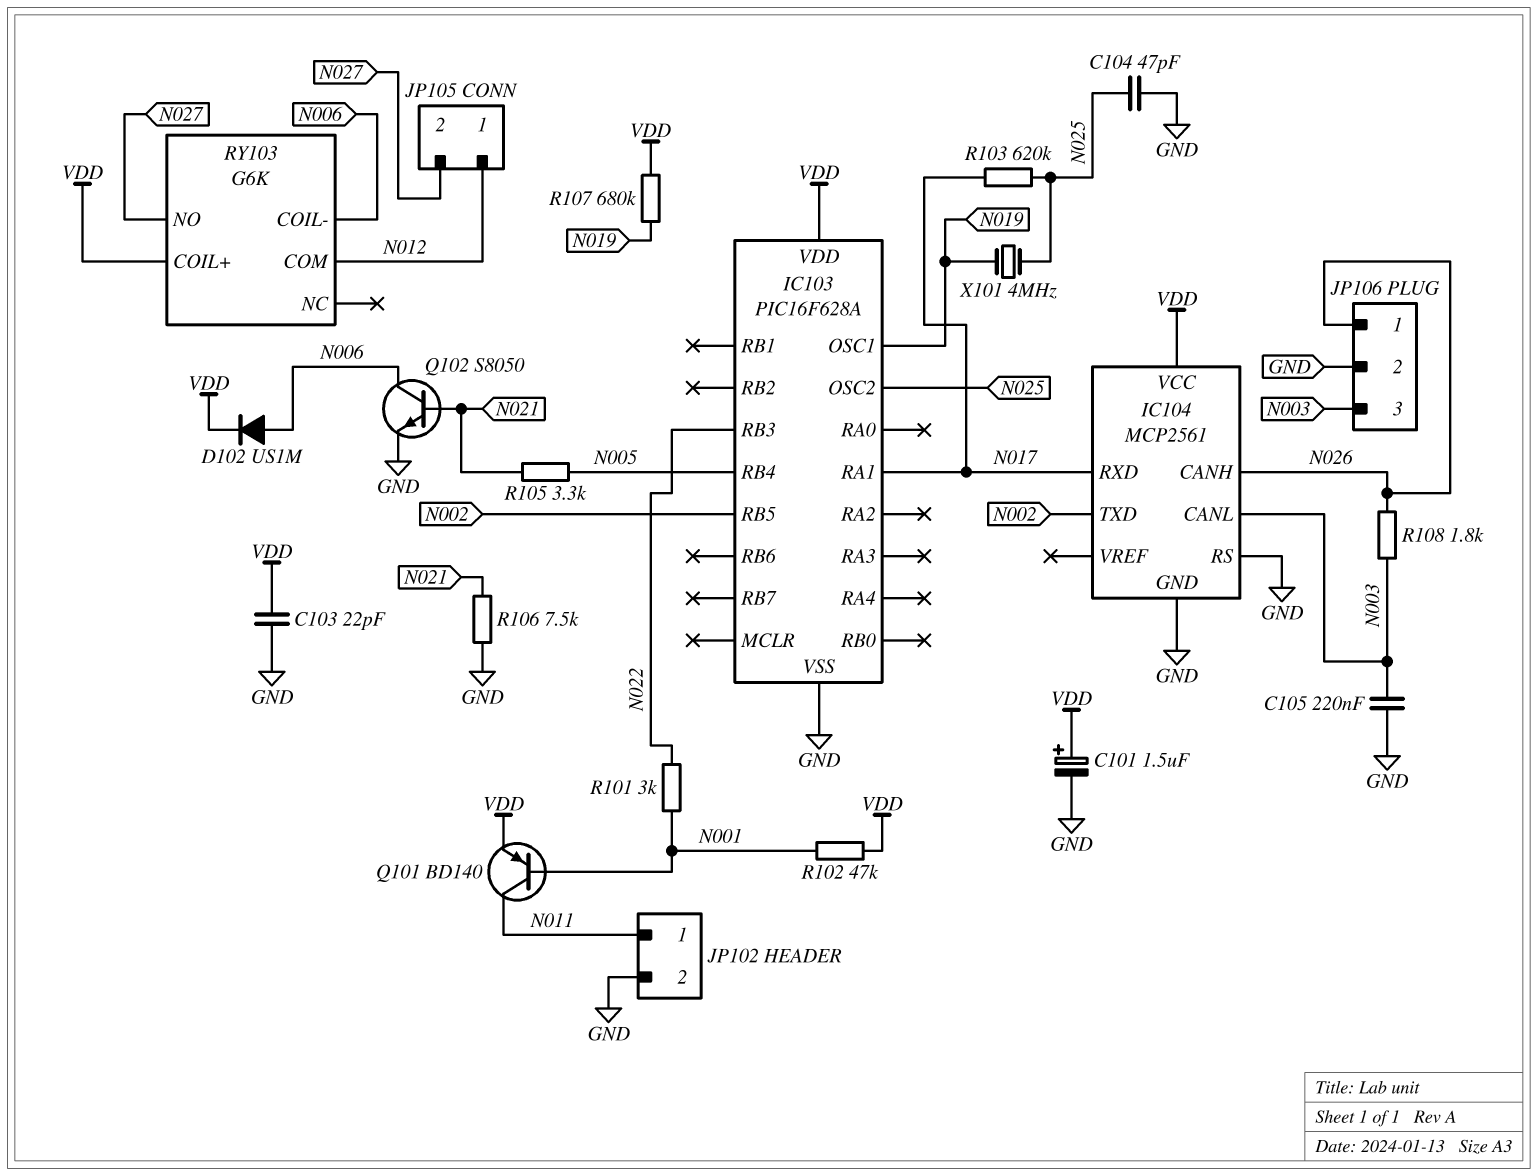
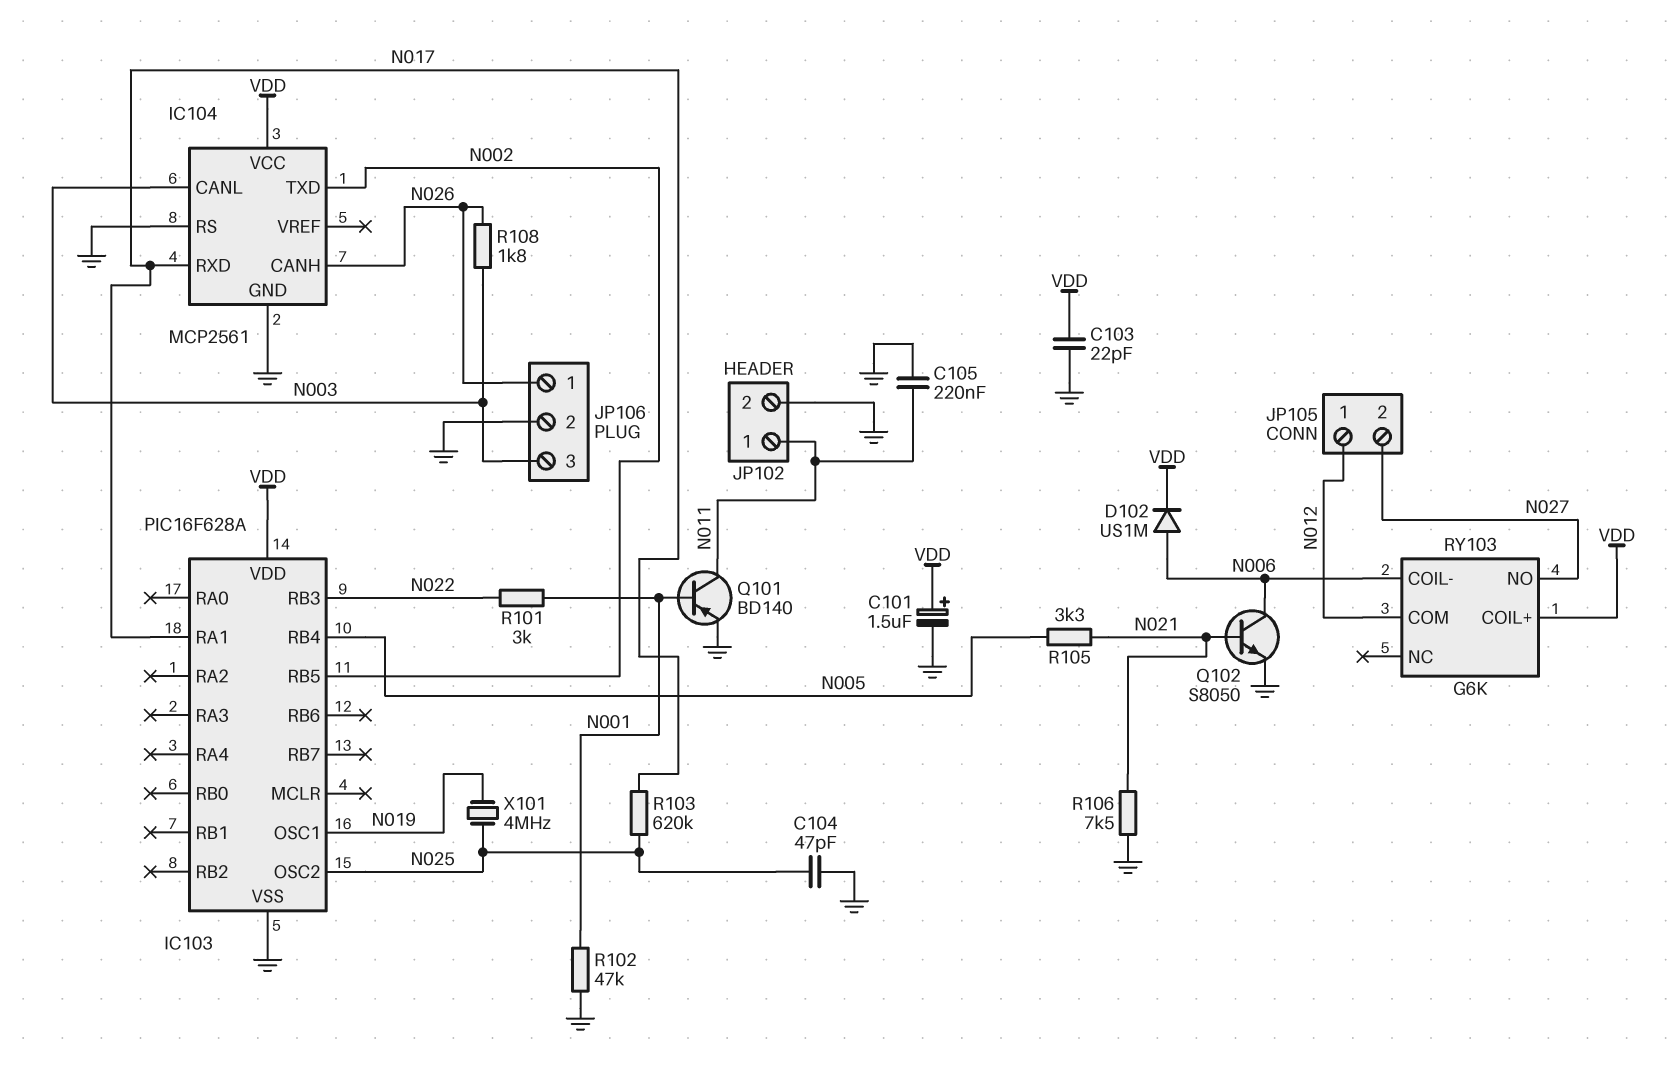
C105: 220nF (GND, N003) -> 220nF (GND, N011)
Q101: PNP BD140 (B N001, C N011, E VDD) -> PNP BD140 (B N001, C N011, E GND)
R102: 47k (N001, VDD) -> 47k (GND, N001)
R107: 680k (N019, VDD) -> none

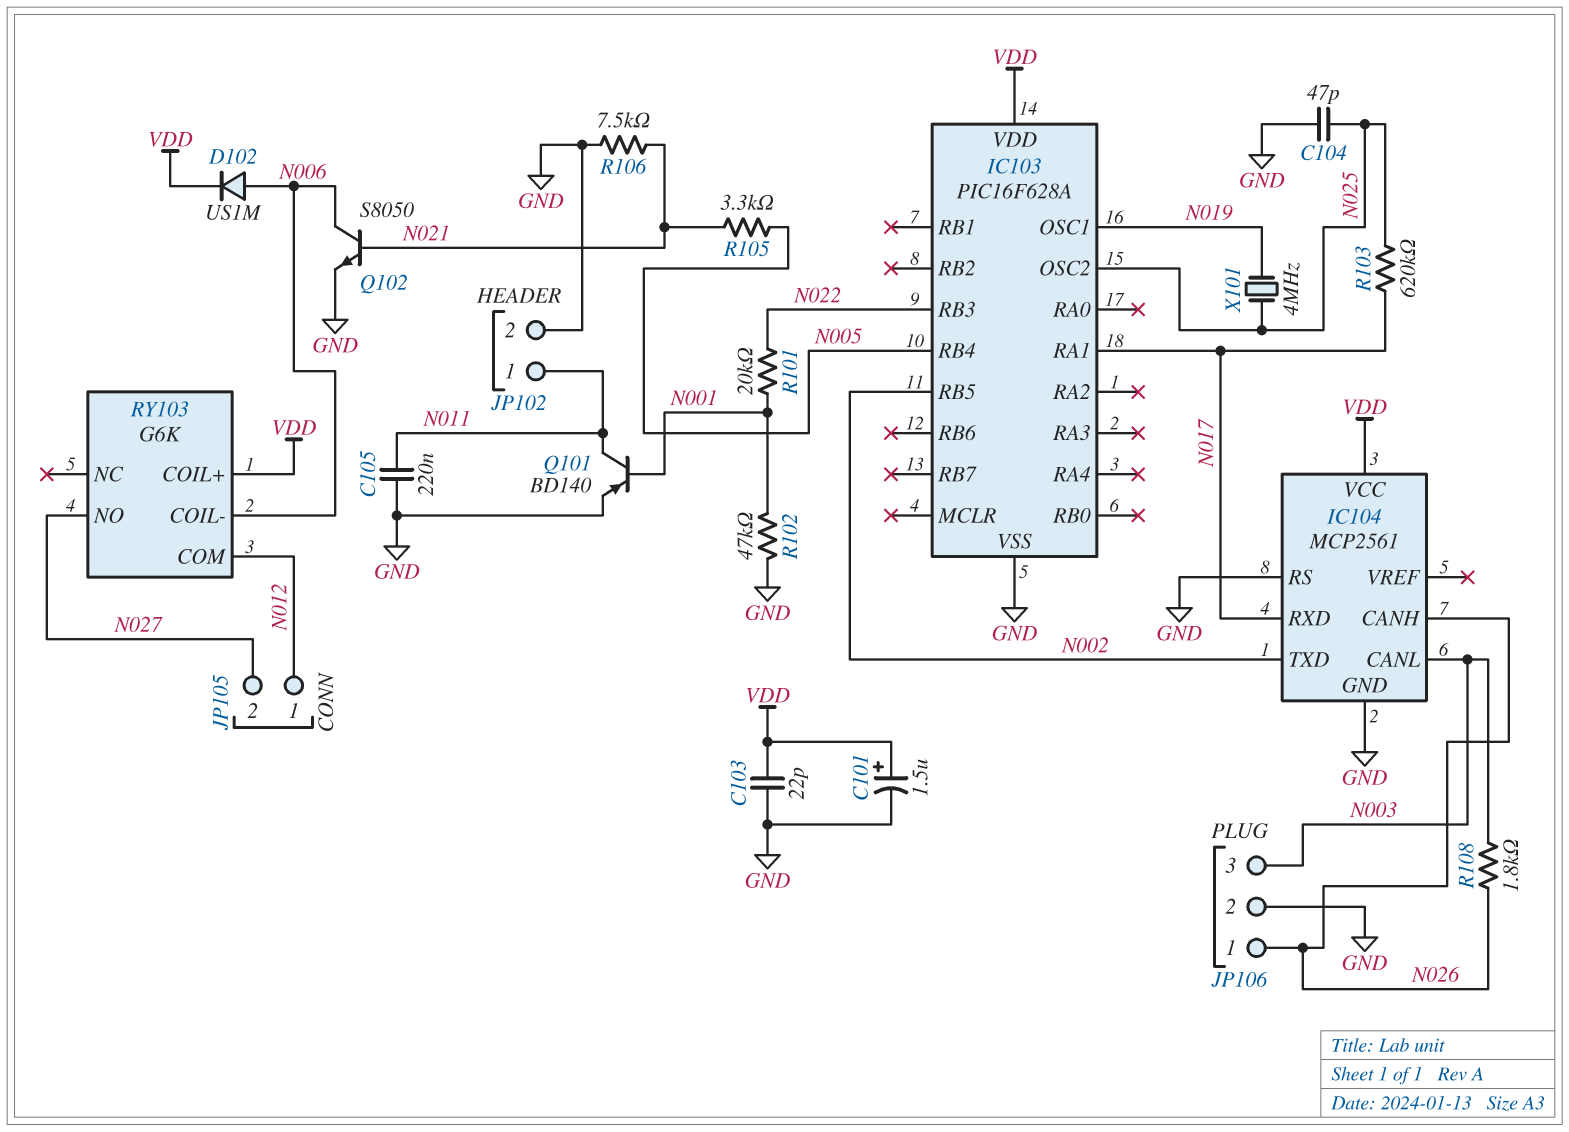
R101: 3k (N001, N022) -> 20k (N001, N022)

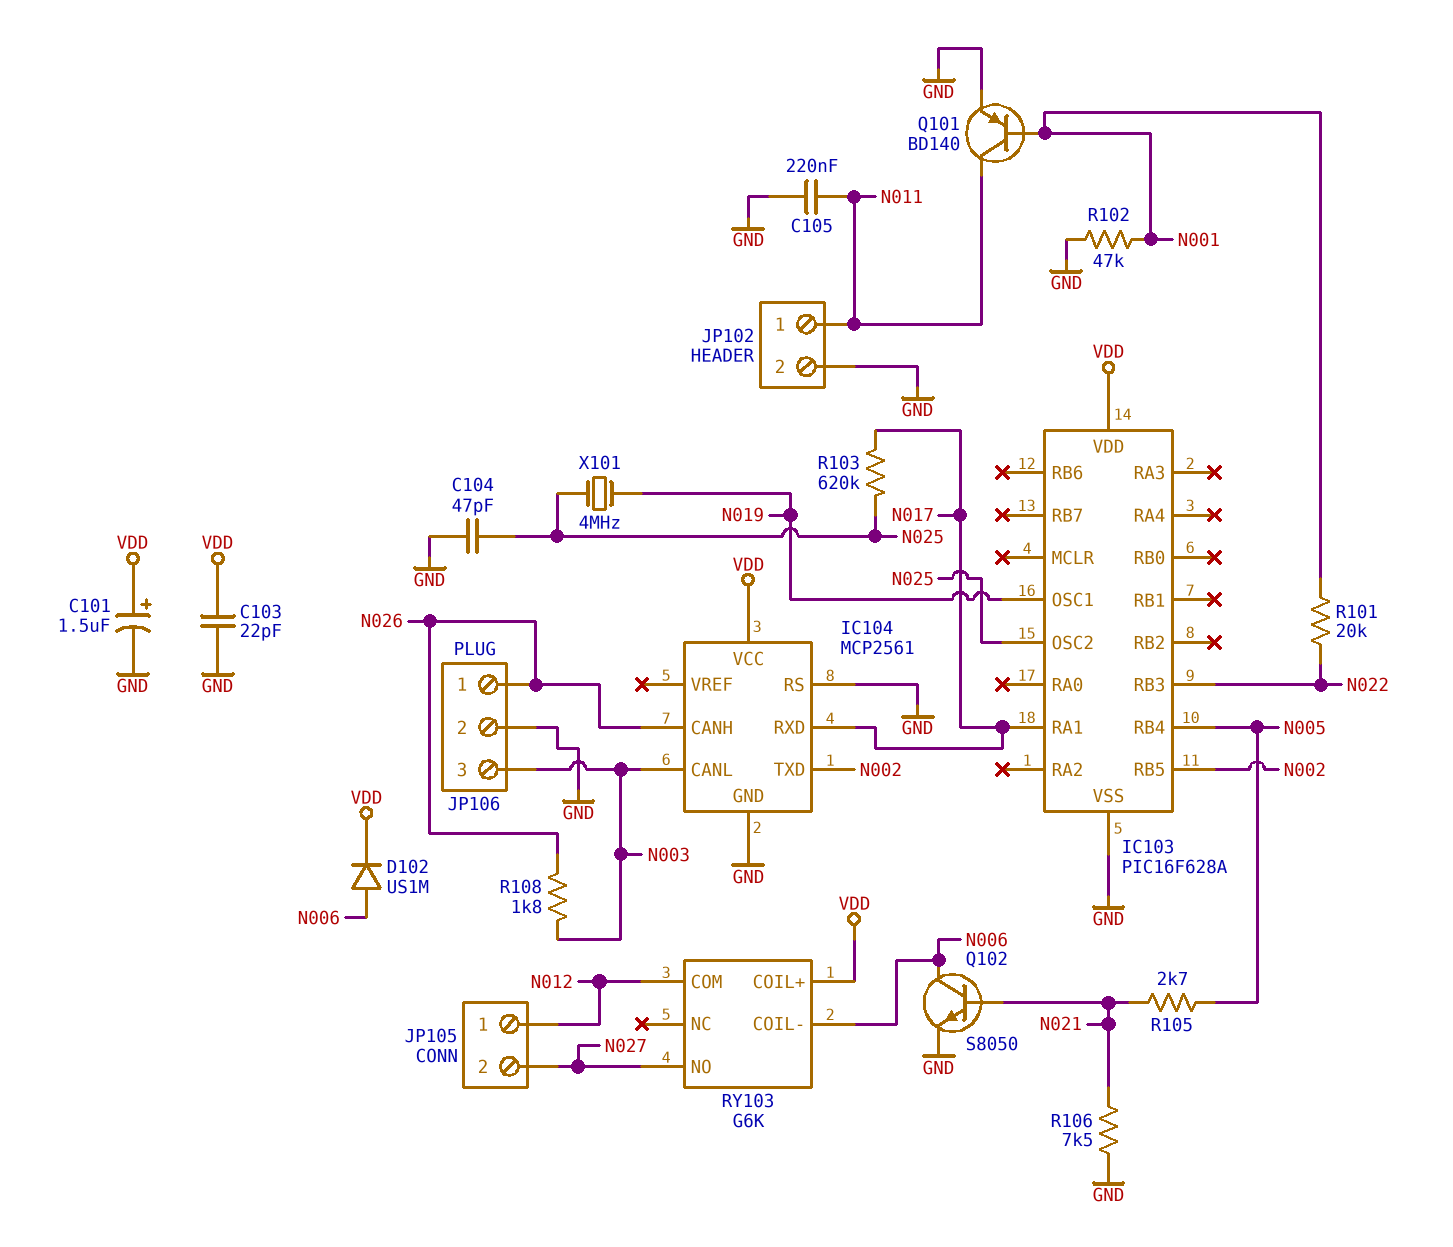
R105: 3.3k (N005, N021) -> 2.7k (N005, N021)

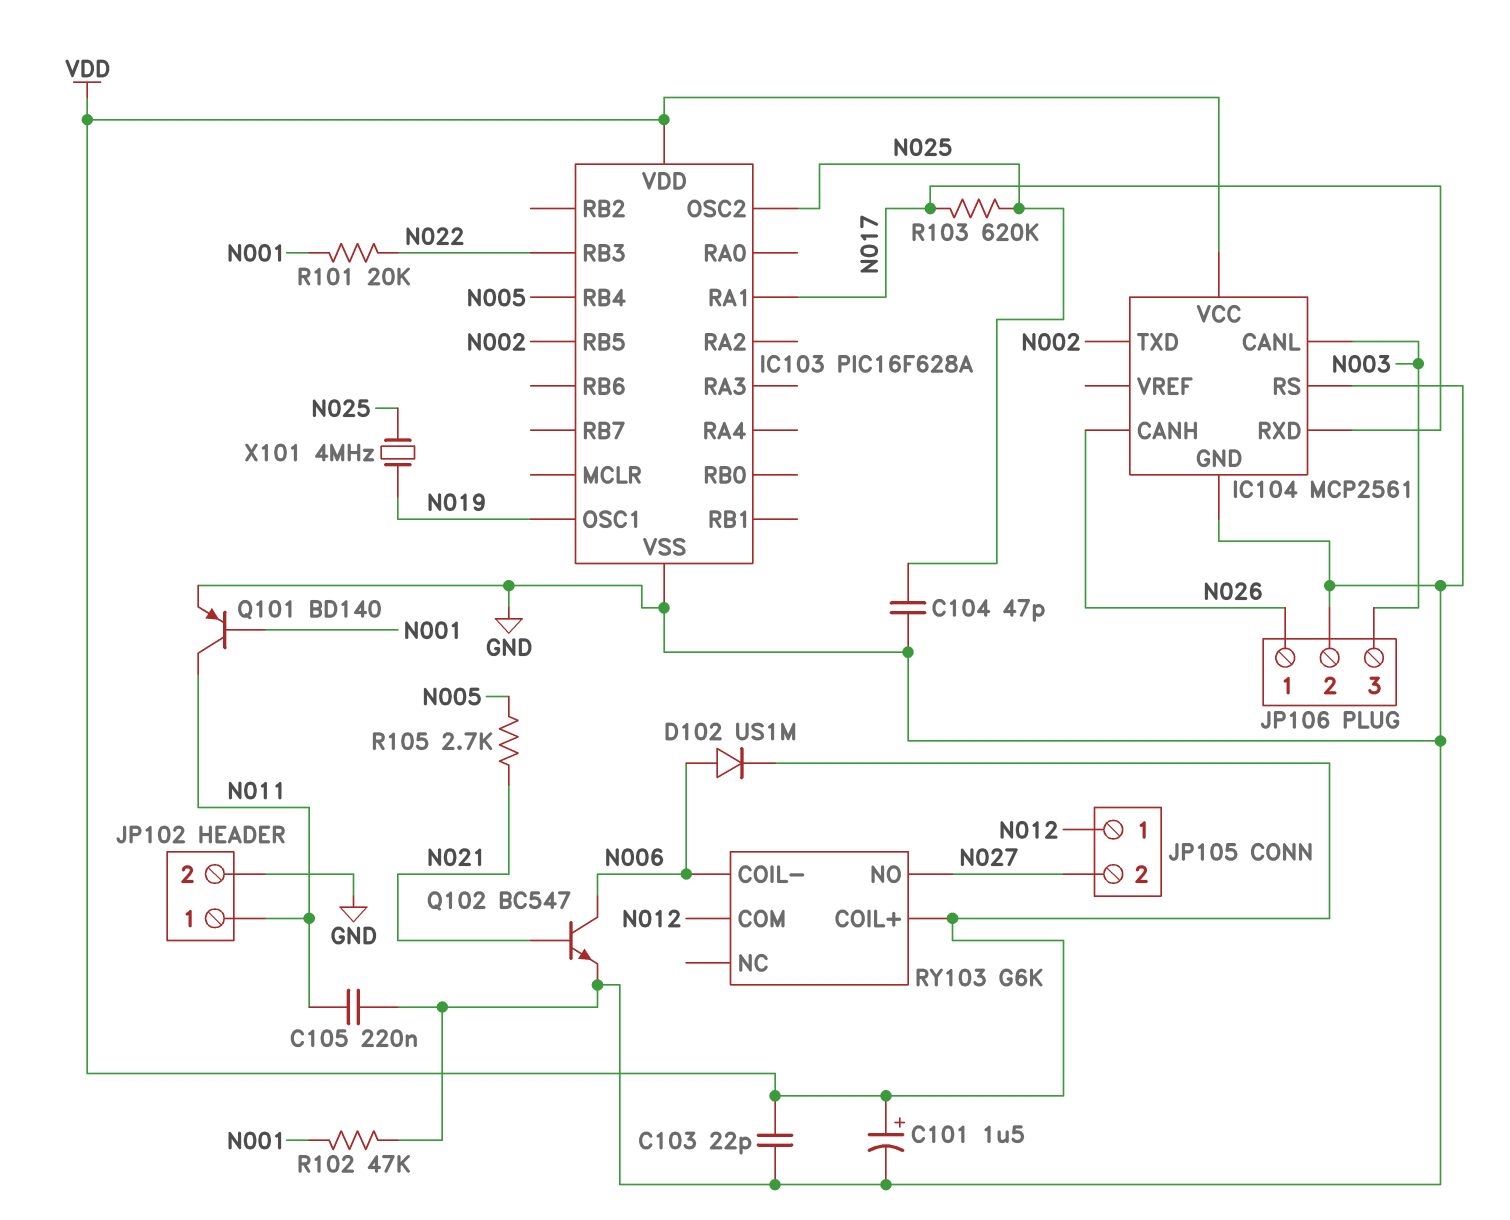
Q102: NPN S8050 (B N021, C N006, E GND) -> NPN BC547 (B N021, C N006, E GND)
R106: 7.5k (GND, N021) -> none
R108: 1.8k (N003, N026) -> none

